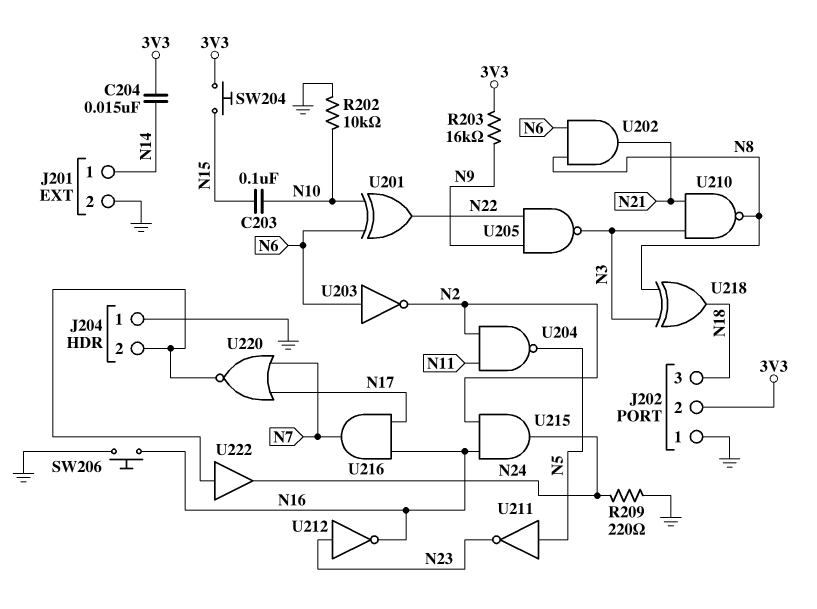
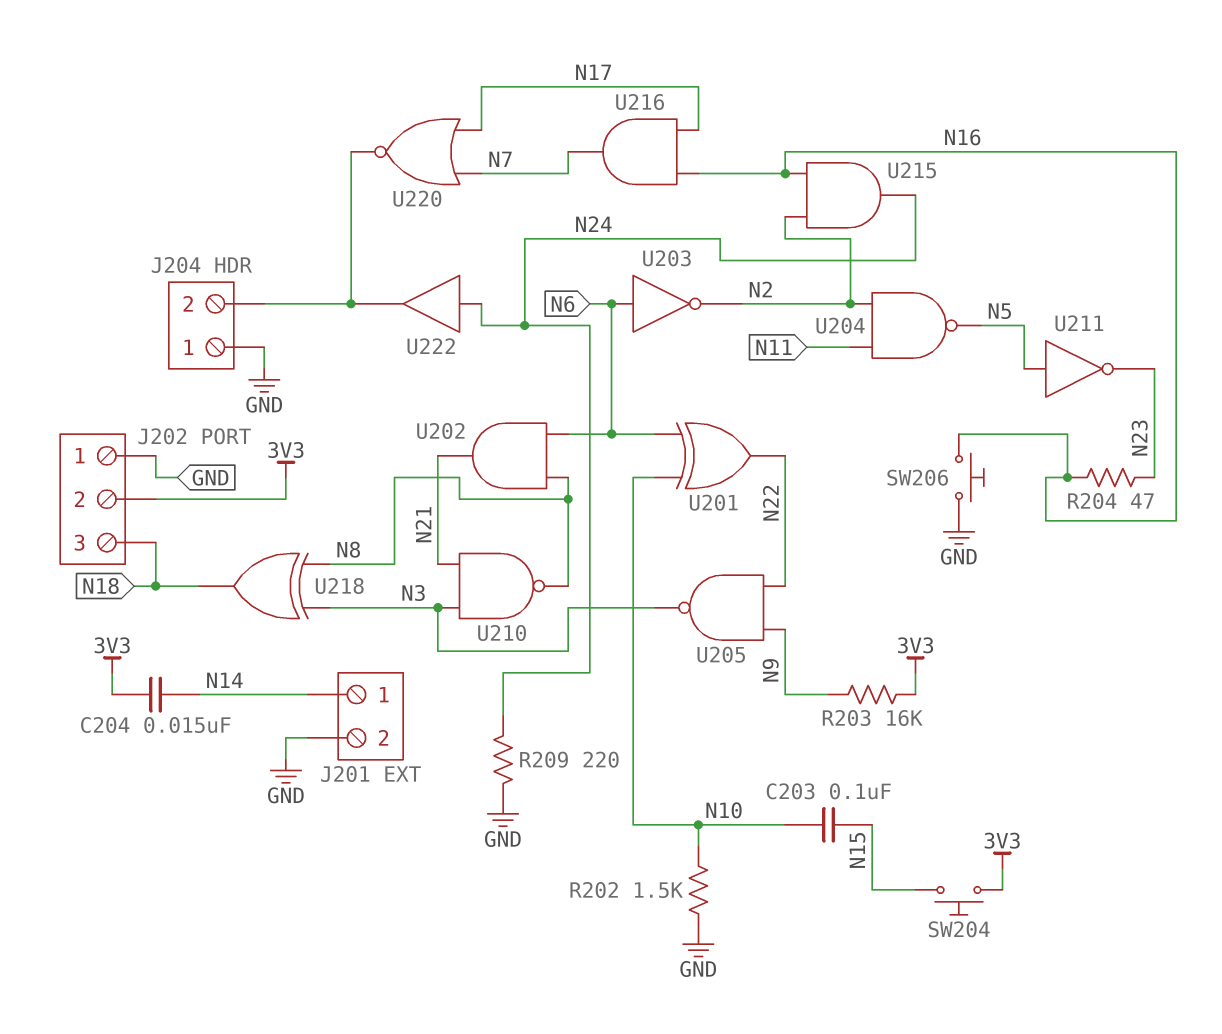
R202: 10k (GND, N10) -> 1.5k (GND, N10)
R204: none -> 47 (N16, N23)
U212: NOT (in N23, out N16) -> none
U222: buffer (in J204/2, out N24) -> buffer (in N24, out J204/2)

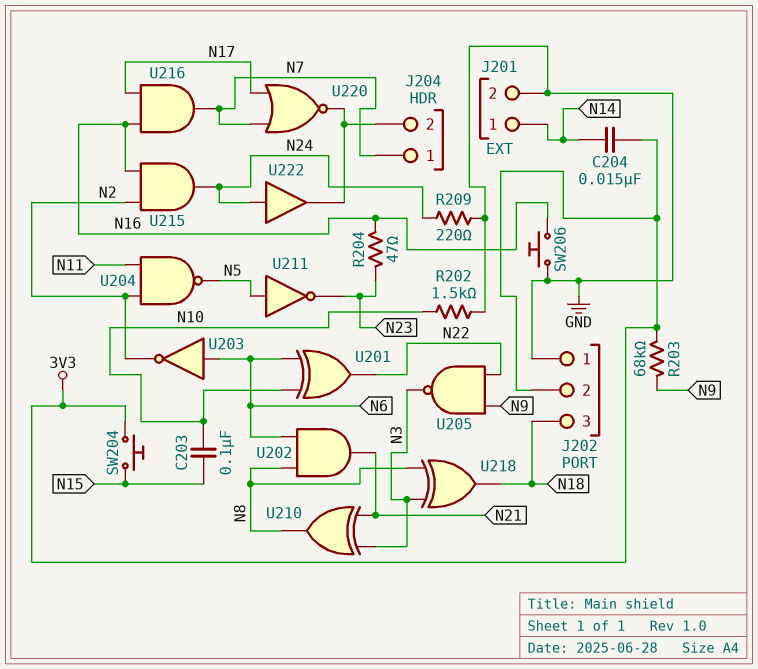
J204 pin 1: GND -> N7
R203: 16k (3V3, N9) -> 68k (3V3, N9)
U210: NAND (in N3, in N21, out N8) -> XOR (in N3, in N21, out N8)

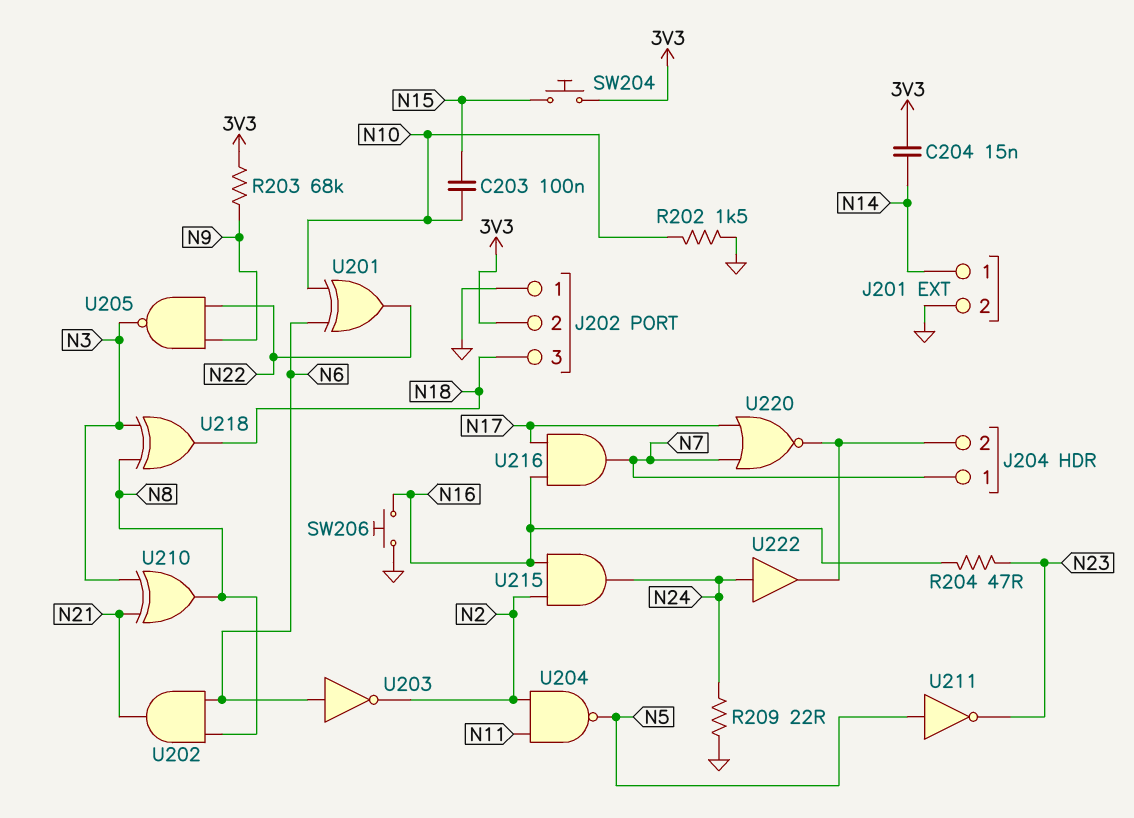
R209: 220 (GND, N24) -> 22 (GND, N24)

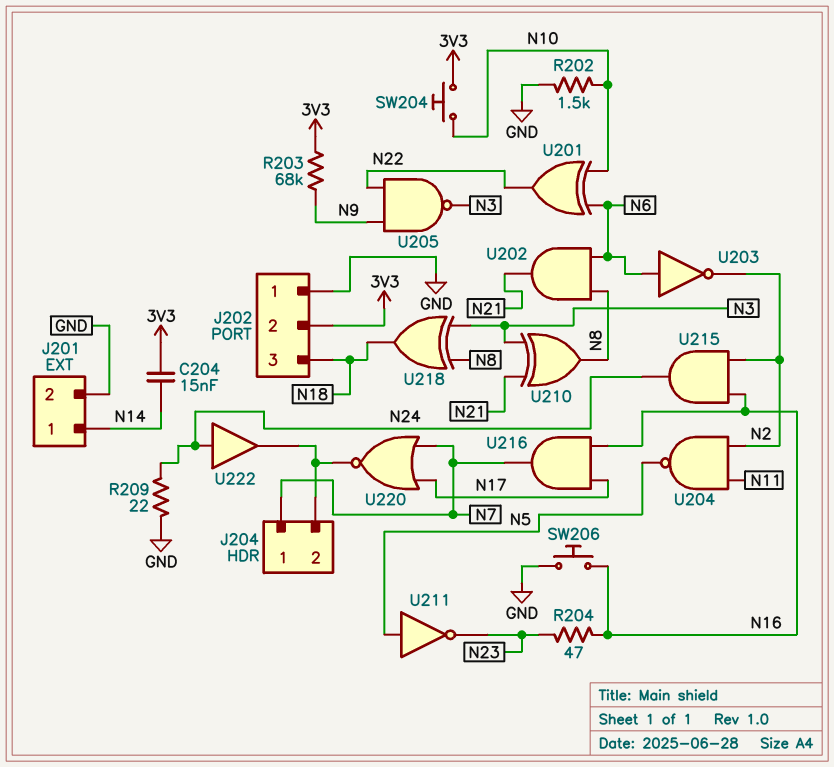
C203: 100nF (N10, N15) -> none
SW204: button (3V3, N15) -> button (3V3, N10)

